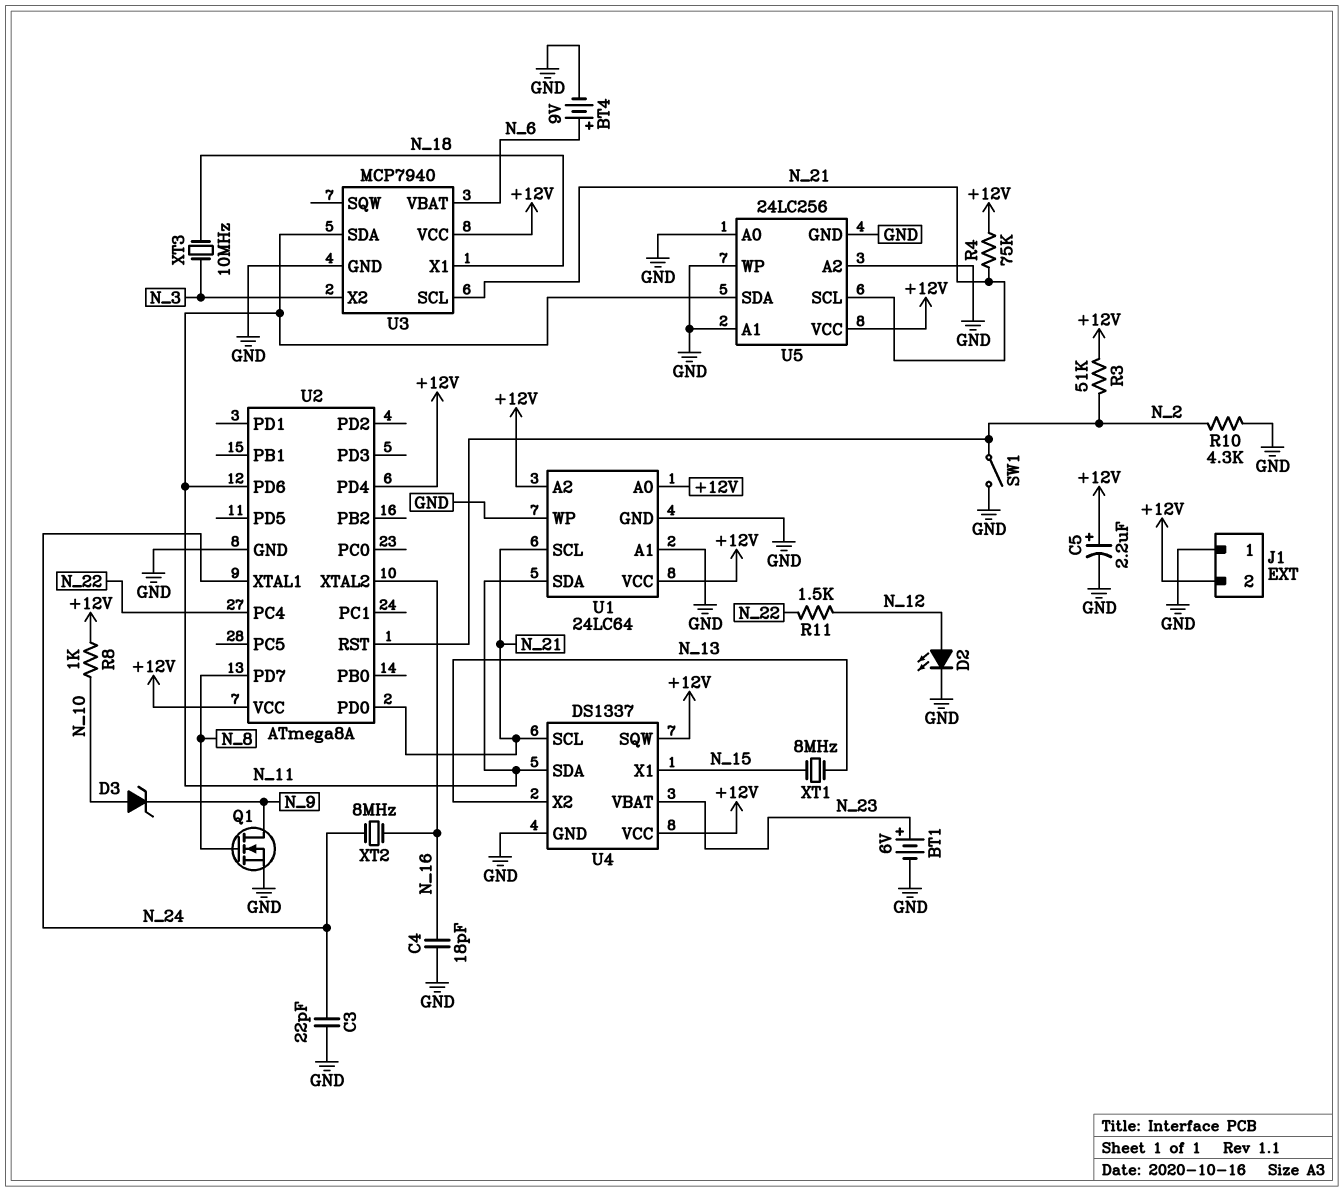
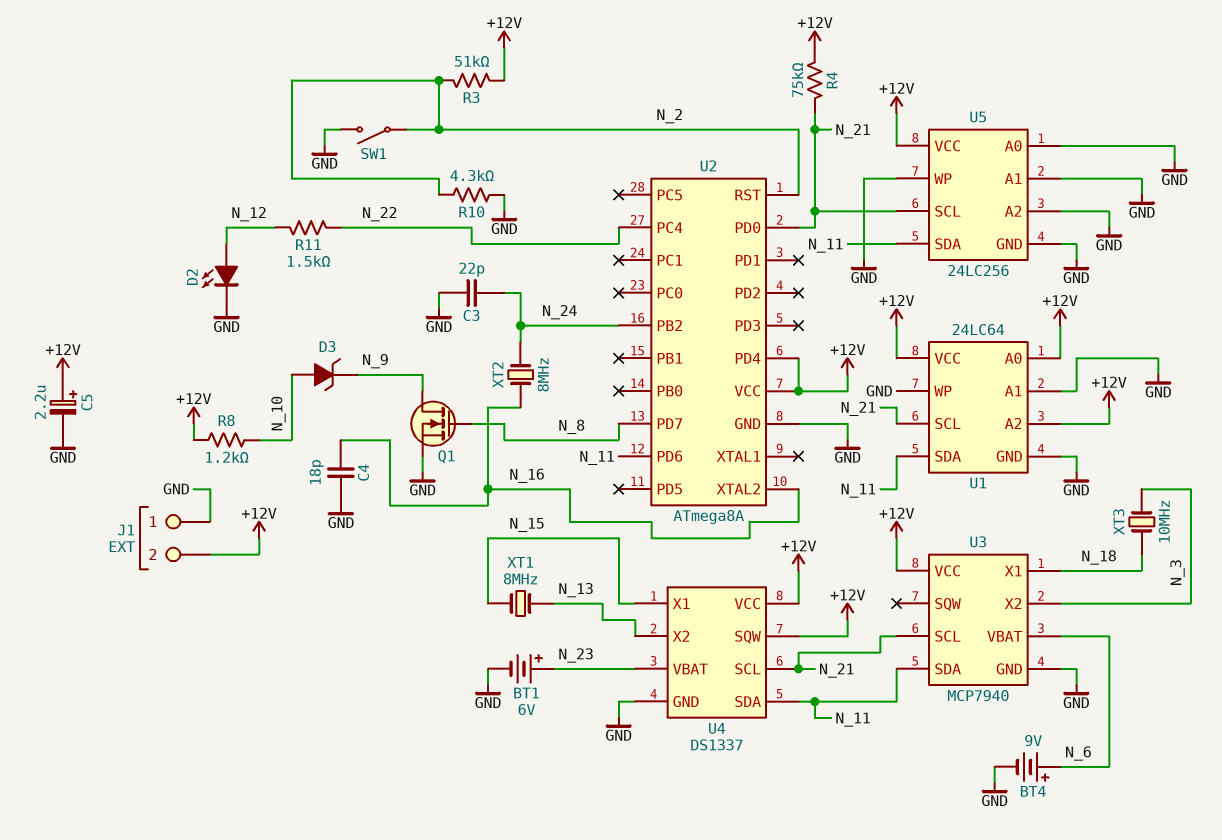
R8: 1k (+12V, N_10) -> 1.2k (+12V, N_10)
U2 pin PB2: none -> N_24
U2 pin XTAL1: N_24 -> none

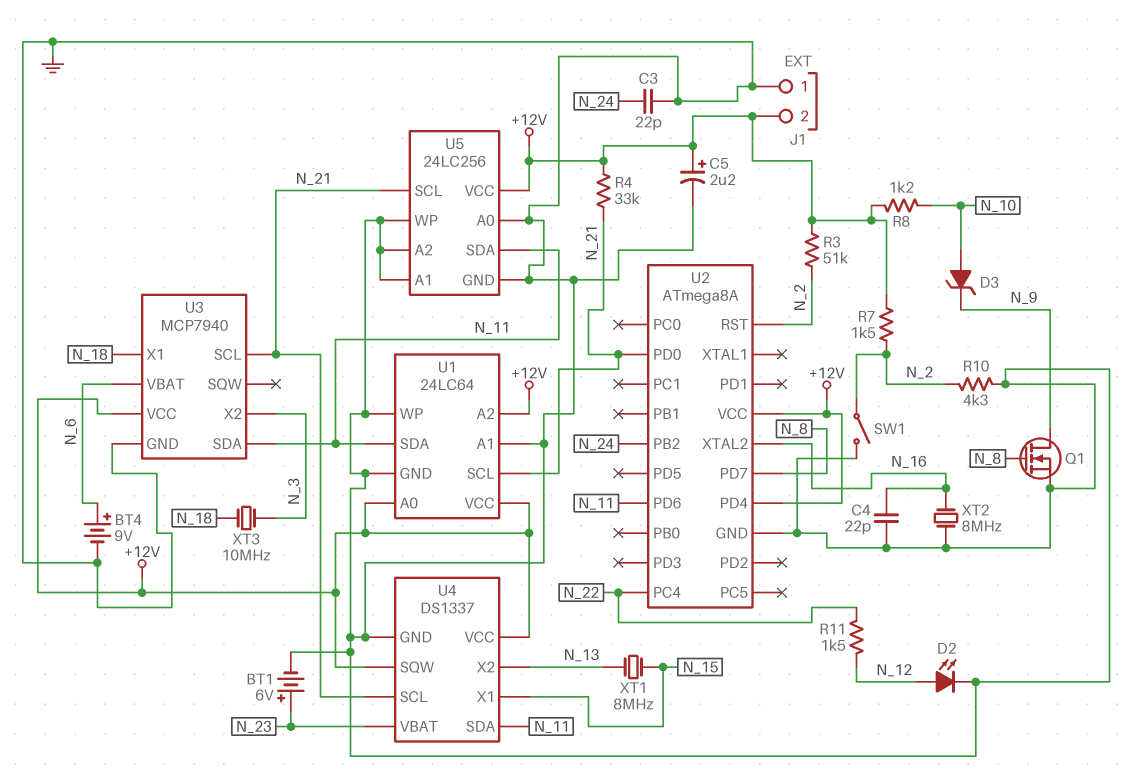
C4: 18pF (GND, N_16) -> 22pF (GND, N_16)
R4: 75k (+12V, N_21) -> 33k (+12V, N_21)
R7: none -> 1.5k (+12V, N_2)
XT2: 8MHz (N_16, N_24) -> 8MHz (GND, N_16)

